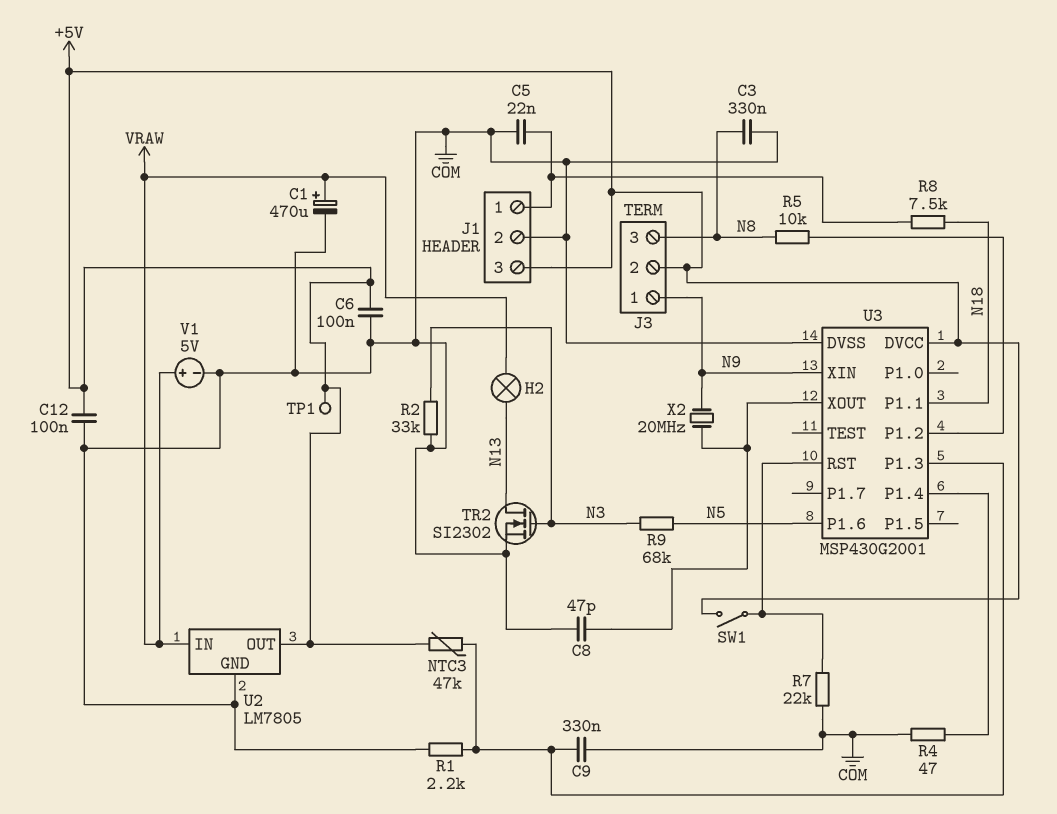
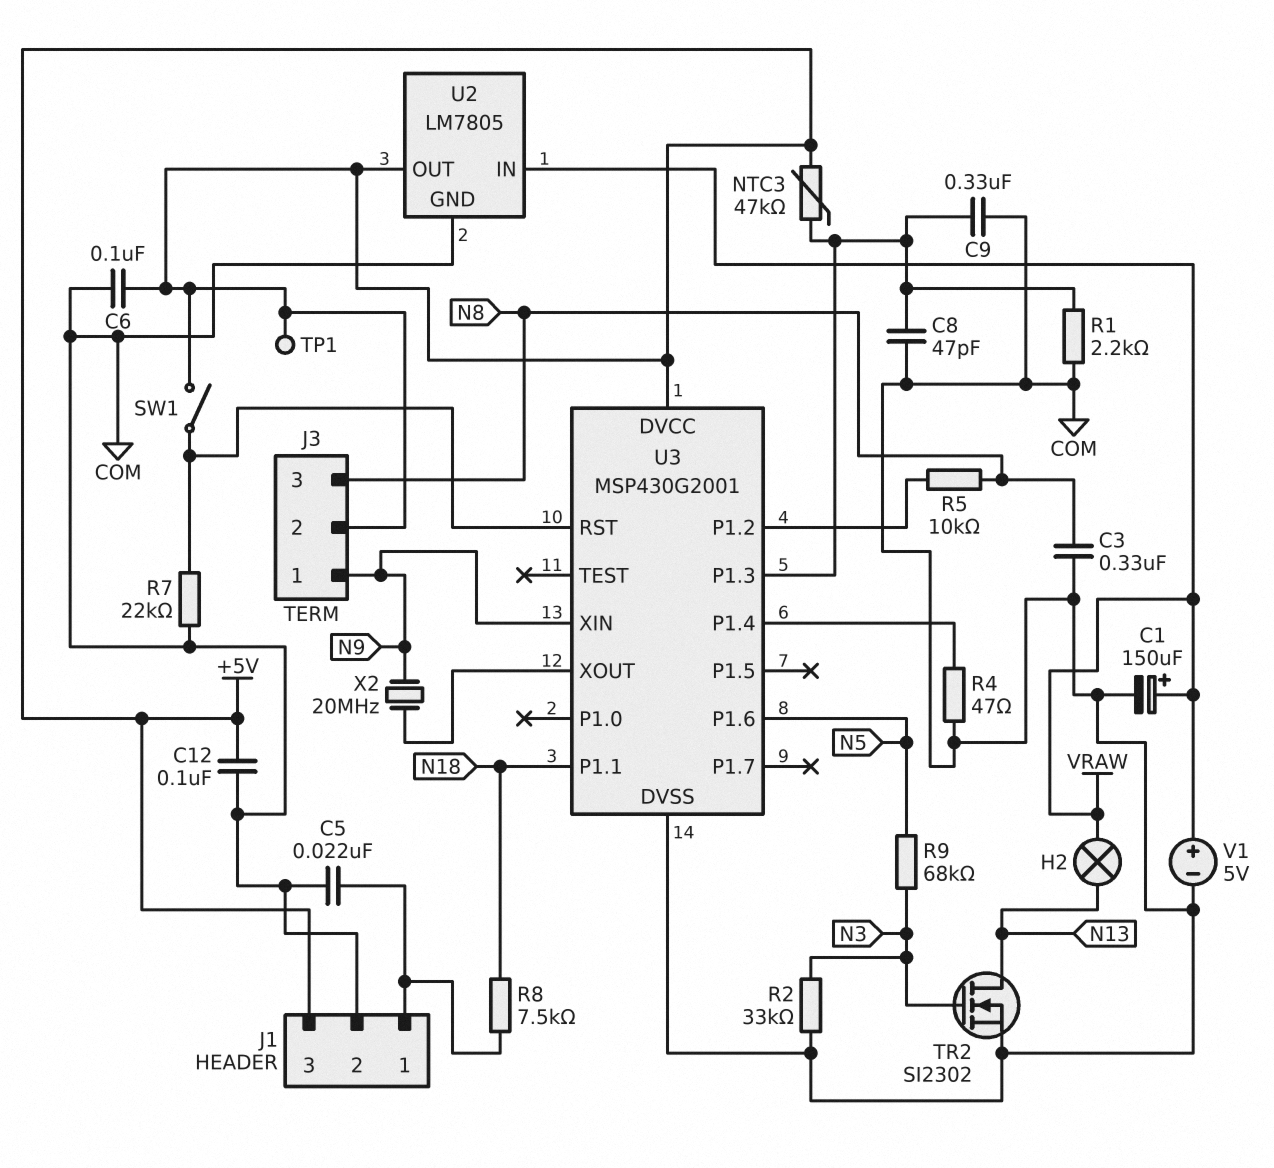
C1: 470uF (plus VRAW, minus COM) -> 150uF (plus VRAW, minus COM)
C8: 47pF (COM, U3/XOUT) -> 47pF (COM, U3/P1.3)

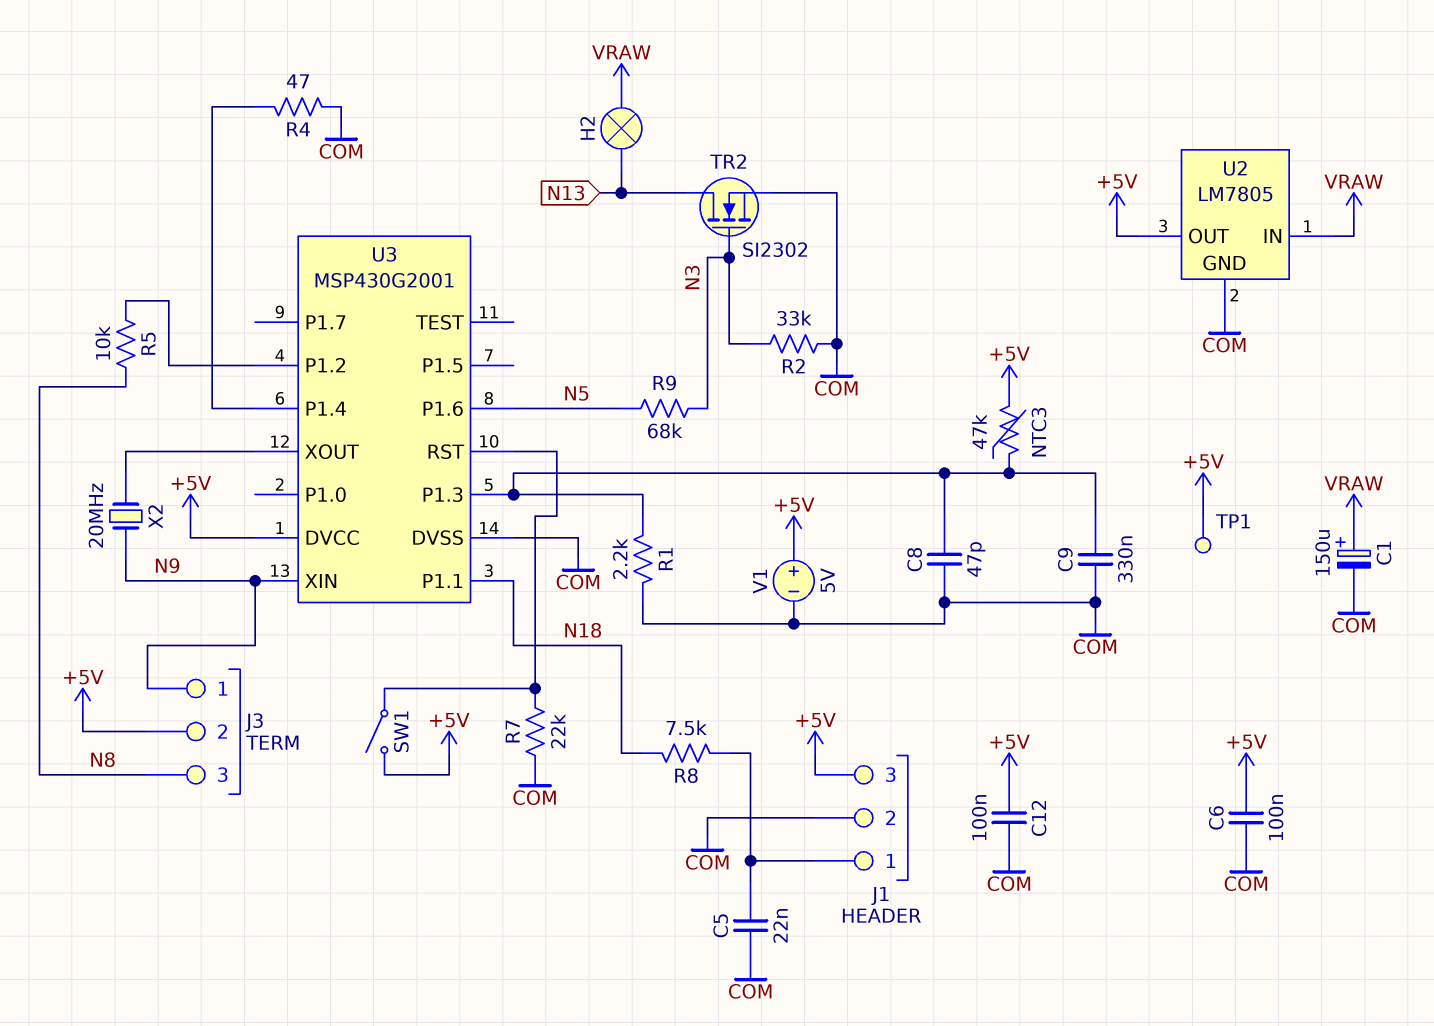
C3: 330nF (COM, N8) -> none
V1: 5V (plus VRAW, minus COM) -> 5V (plus +5V, minus COM)

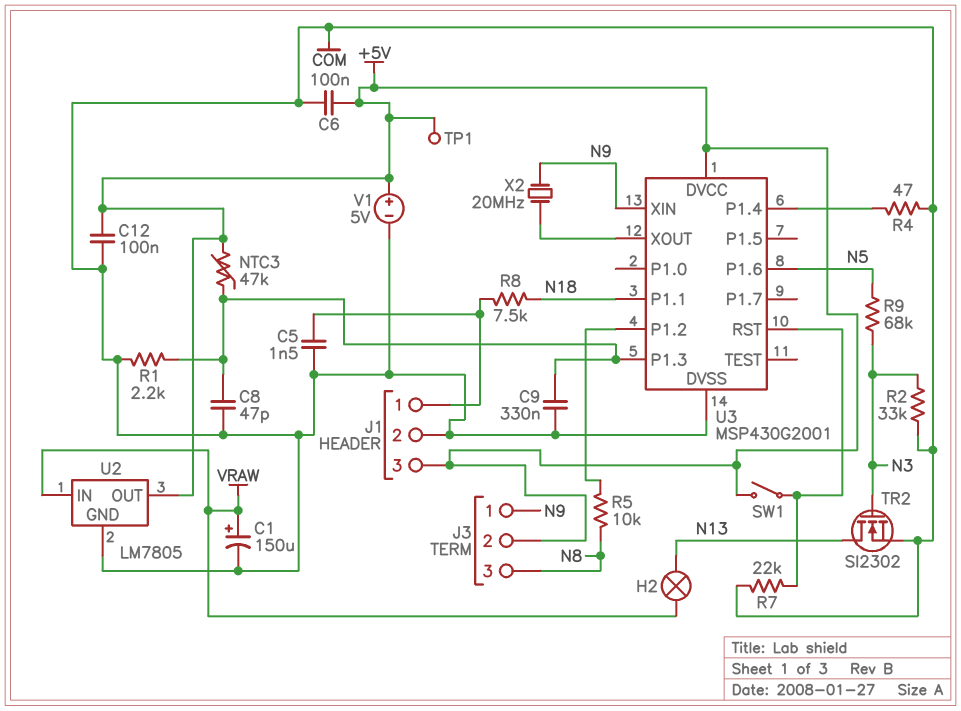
C5: 22nF (COM, J1/1) -> 1.5nF (COM, J1/1)

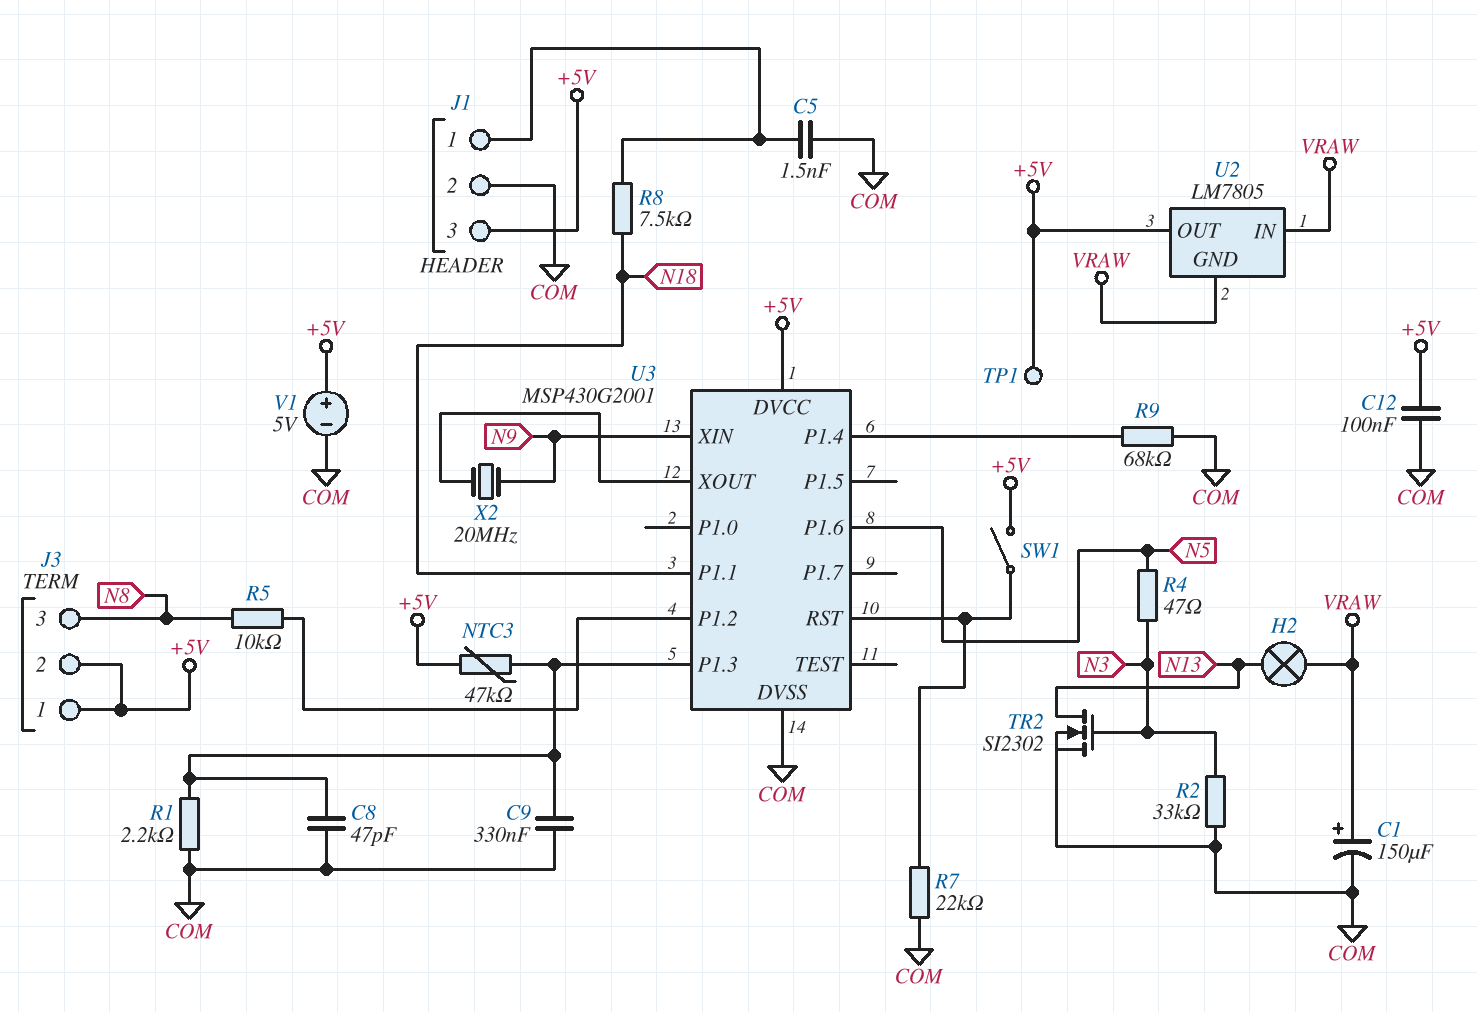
C6: 100nF (+5V, COM) -> none
J3 pin 1: N9 -> +5V
R4: 47 (COM, U3/P1.4) -> 47 (N3, N5)
R9: 68k (N3, N5) -> 68k (COM, U3/P1.4)
U2 pin GND: COM -> VRAW

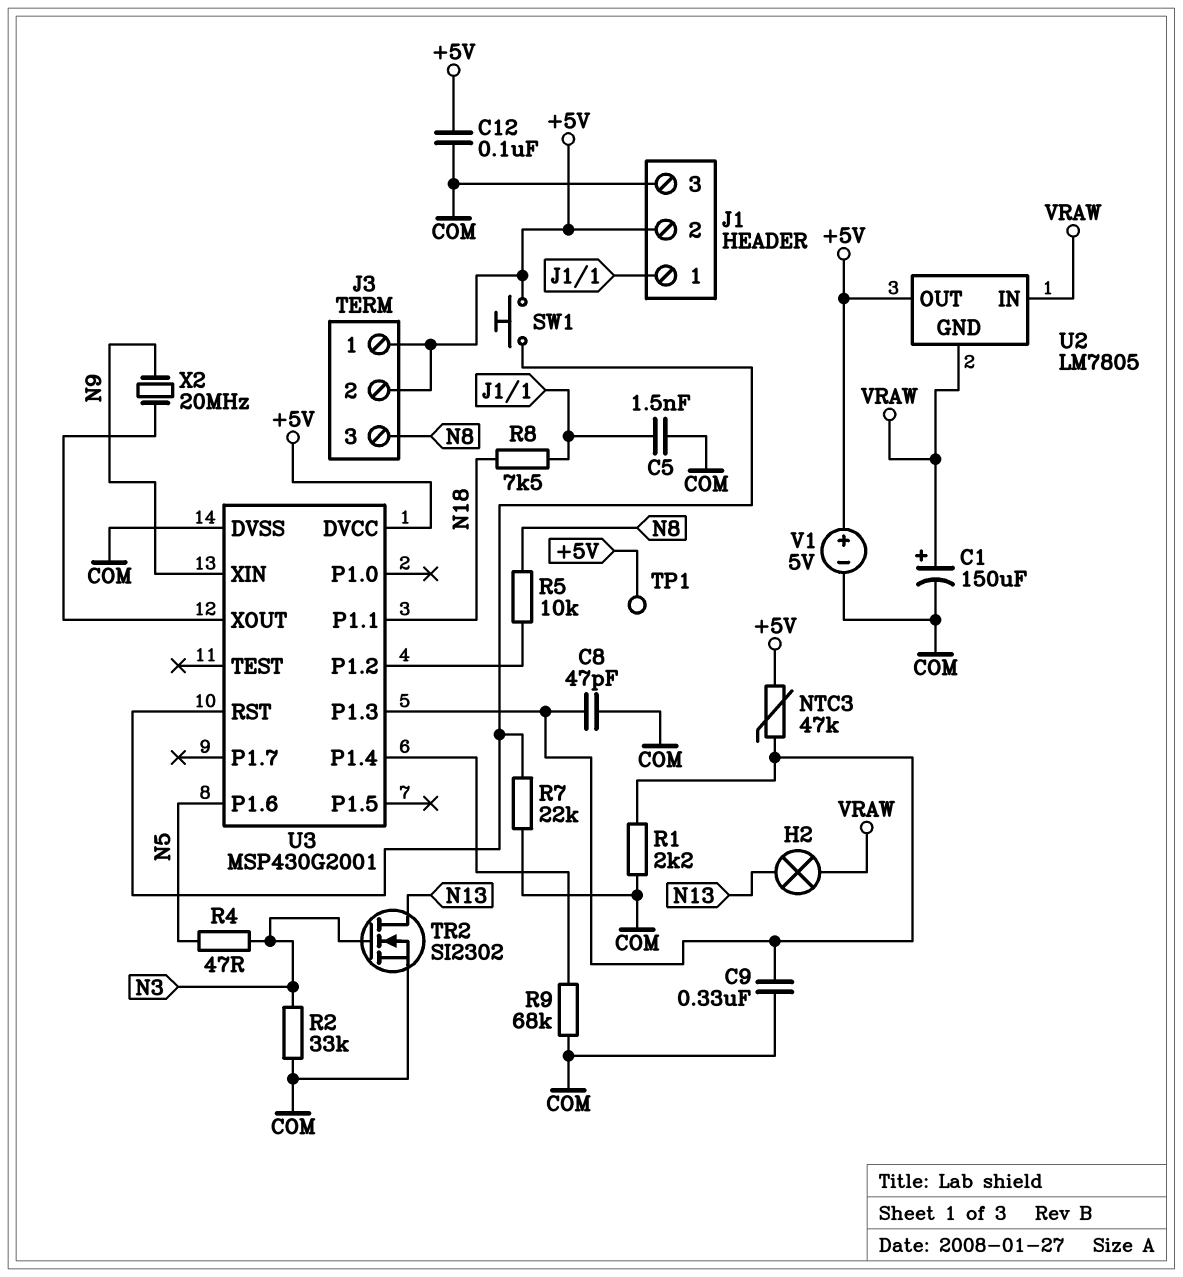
J1 pin 2: COM -> +5V
J1 pin 3: +5V -> COM
SW1: switch (+5V, U3/RST) -> button (+5V, U3/RST)

